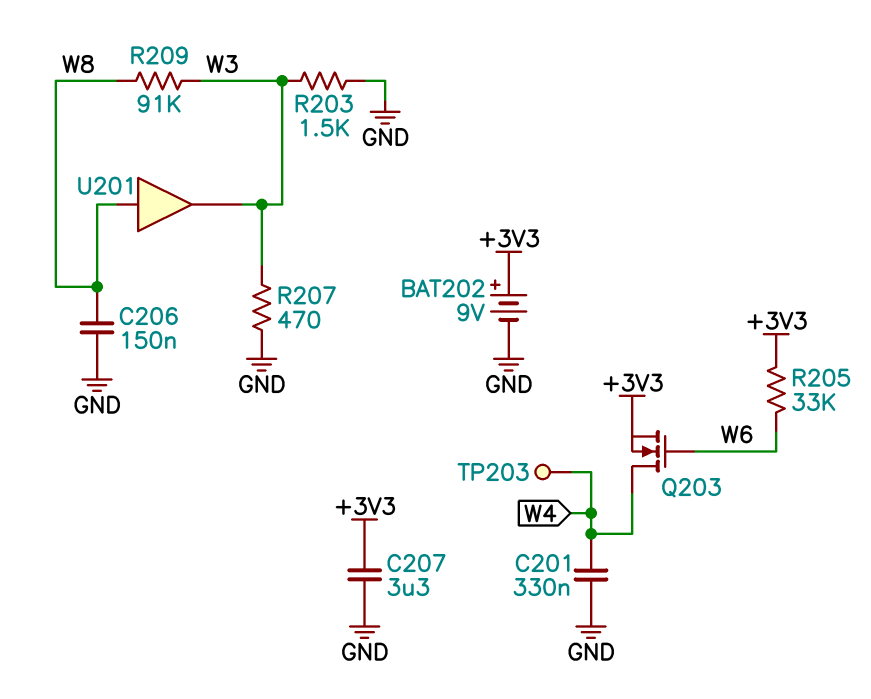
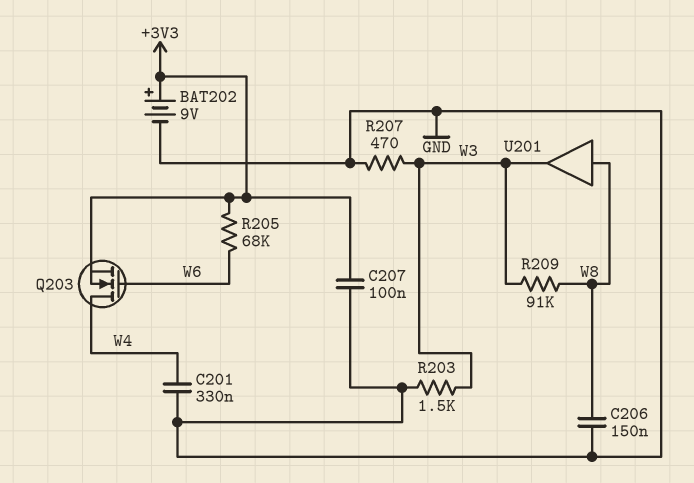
C207: 3.3uF (+3V3, GND) -> 100nF (+3V3, GND)
R205: 33k (+3V3, W6) -> 68k (+3V3, W6)
TP203: test point (W4) -> none

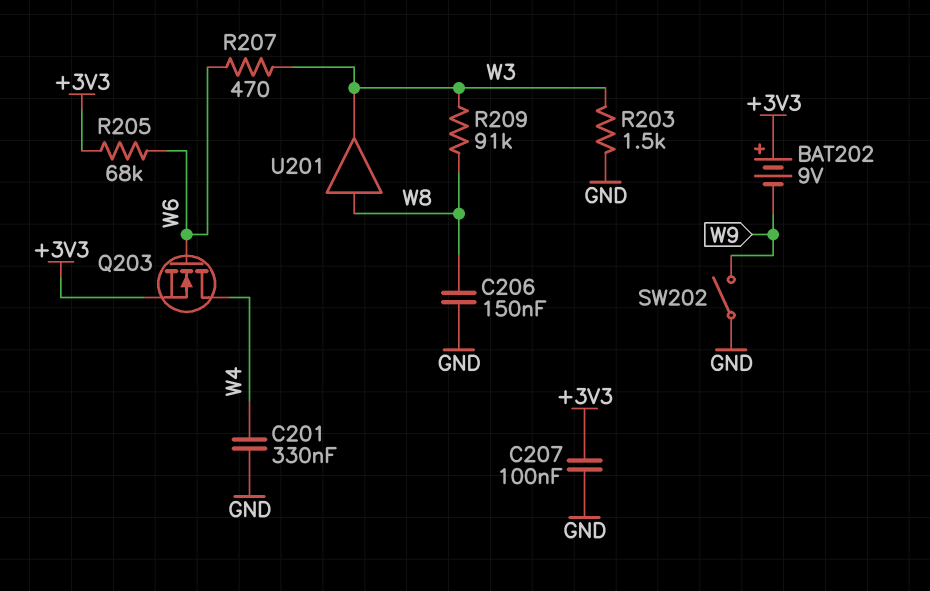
BAT202: 9V (plus +3V3, minus GND) -> 9V (plus +3V3, minus W9)
R207: 470 (GND, W3) -> 470 (W3, W6)
SW202: none -> switch (GND, W9)

